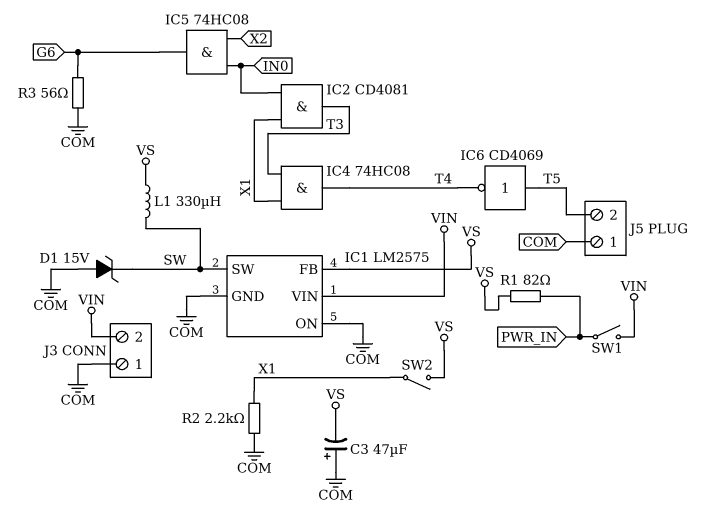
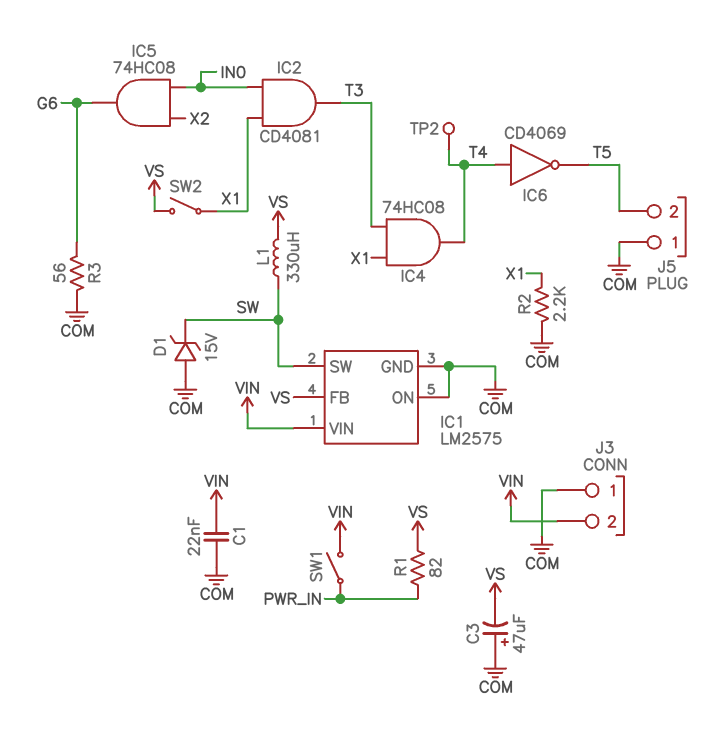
C1: none -> 22nF (COM, VIN)
IC6: NOT CD4069 (in T5, out T4) -> NOT CD4069 (in T4, out T5)
TP2: none -> test point (T4)

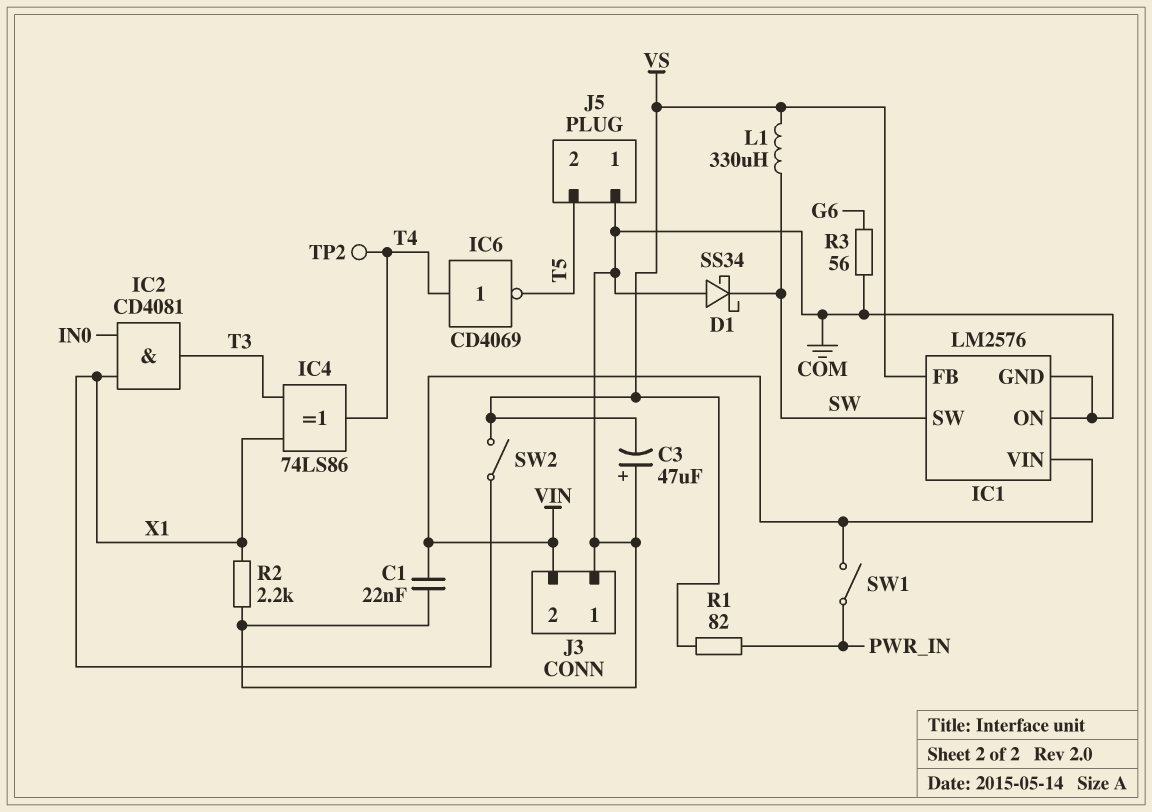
D1: zener 15V (A COM, K SW) -> schottky SS34 (A COM, K SW)
IC1: LM2575 -> LM2576
IC4: AND 74HC08 (in T3, in X1, out T4) -> XOR 74LS86 (in T3, in X1, out T4)
IC5: AND 74HC08 (in IN0, in X2, out G6) -> none

